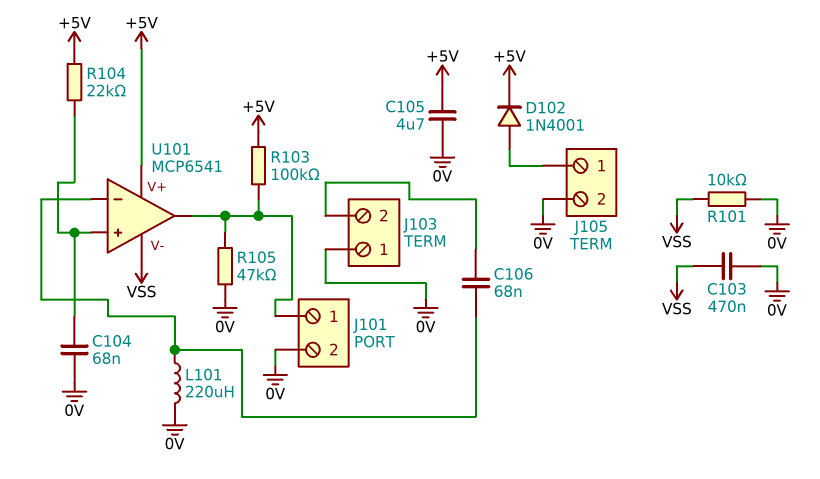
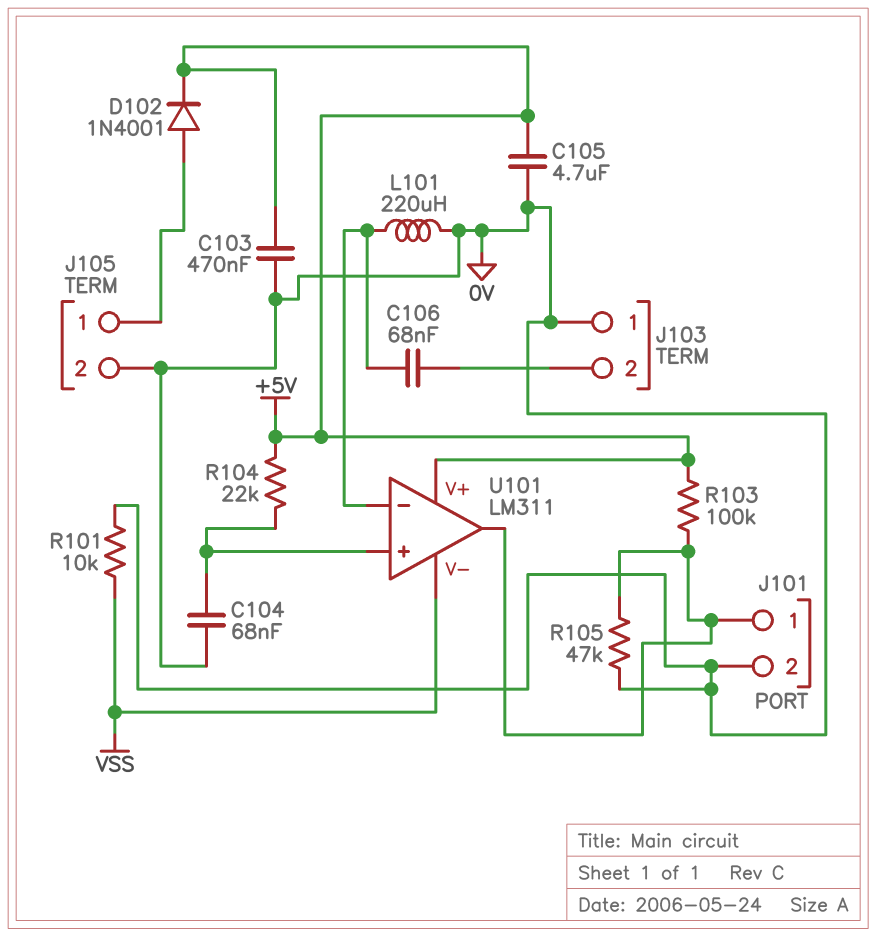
C103: 470nF (0V, VSS) -> 470nF (+5V, 0V)
U101: MCP6541 -> LM311

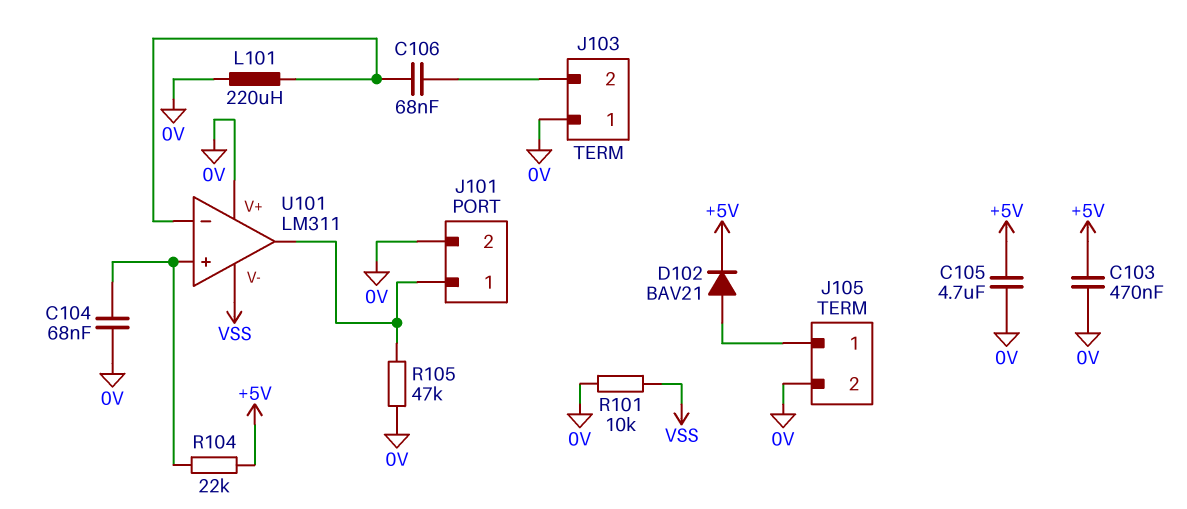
D102: diode 1N4001 (A J105/1, K +5V) -> diode BAV21 (A J105/1, K +5V)
R103: 100k (+5V, J101/1) -> none
U101 pin V+: +5V -> 0V

